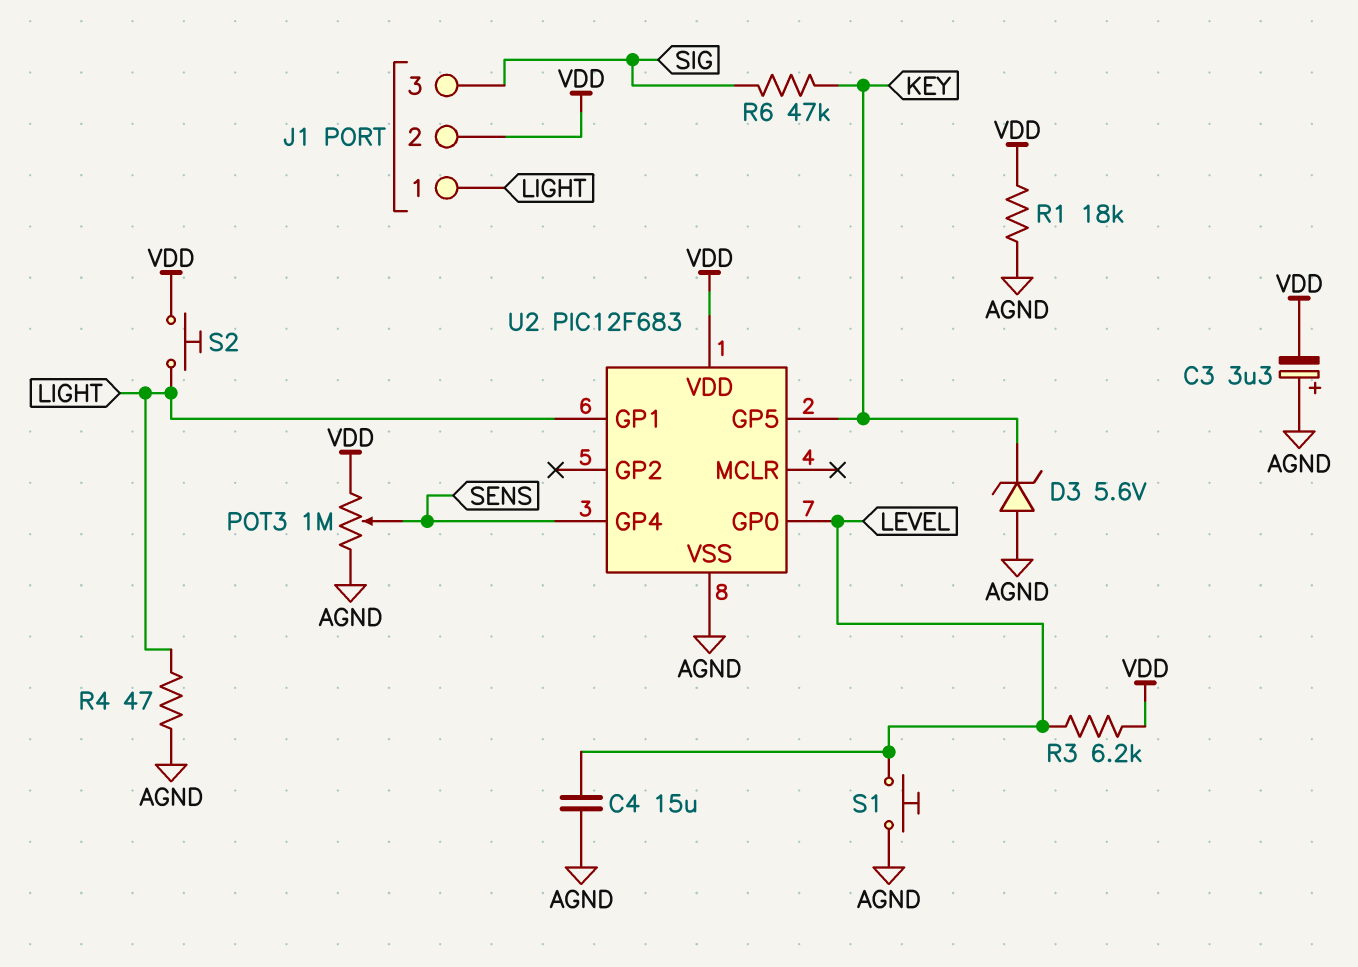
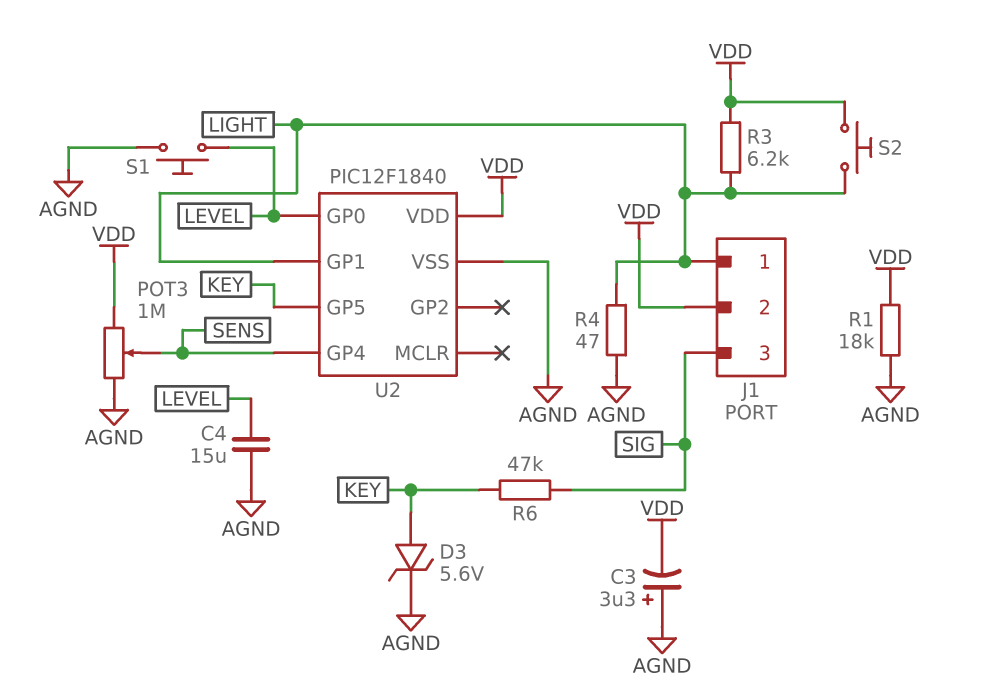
D3: zener 5.6V (A AGND, K KEY) -> zener 5.6V (A KEY, K AGND)
R3: 6.2k (LEVEL, VDD) -> 6.2k (LIGHT, VDD)
U2: PIC12F683 -> PIC12F1840

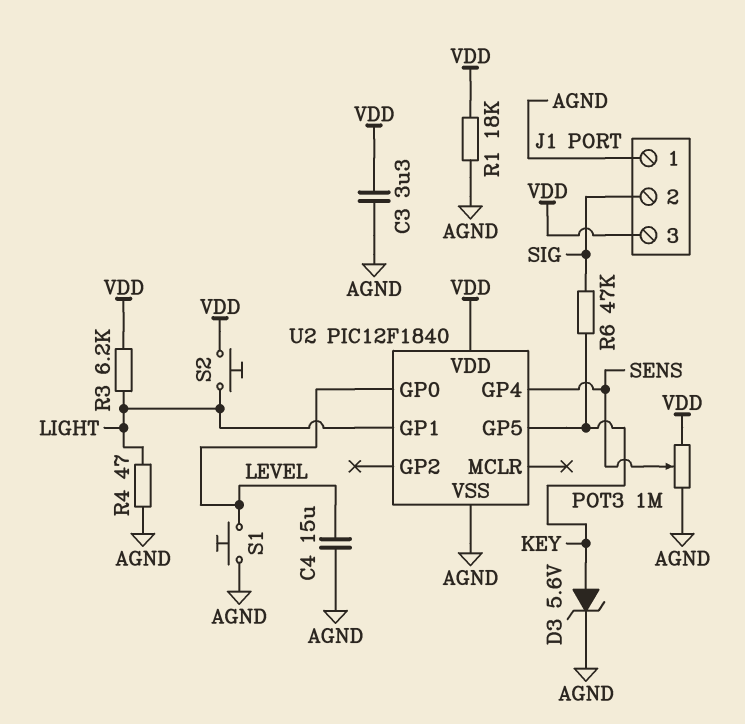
C3: 3.3uF (plus AGND, minus VDD) -> 3.3uF (AGND, VDD)
J1 pin 1: LIGHT -> AGND
J1 pin 2: VDD -> SIG
J1 pin 3: SIG -> VDD

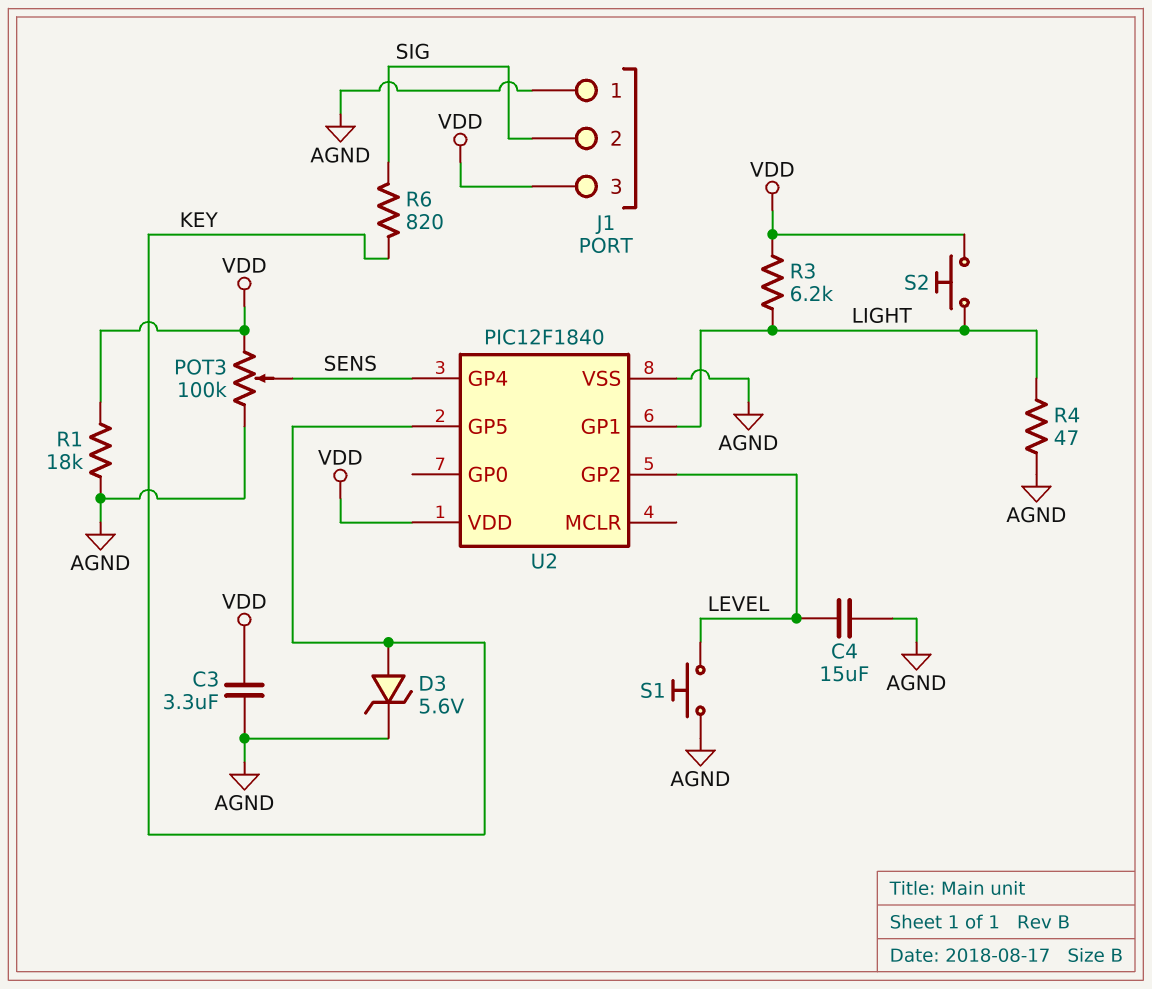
POT3: 1M (AGND, VDD, wiper SENS) -> 100k (AGND, VDD, wiper SENS)
R6: 47k (KEY, SIG) -> 820 (KEY, SIG)
U2 pin GP0: LEVEL -> none
U2 pin GP2: none -> LEVEL

